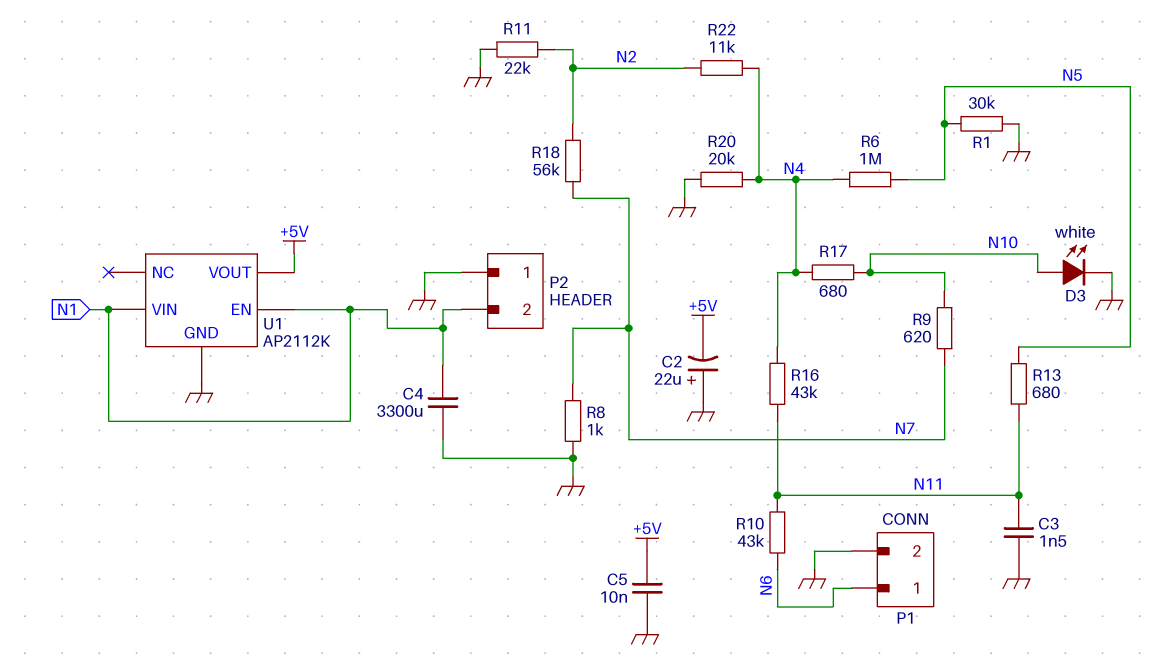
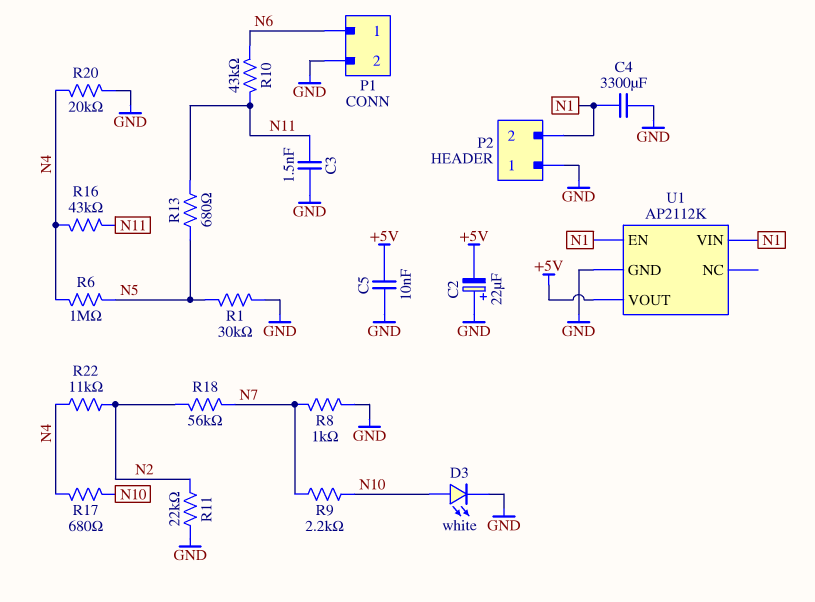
R9: 620 (N7, N10) -> 2.2k (N7, N10)

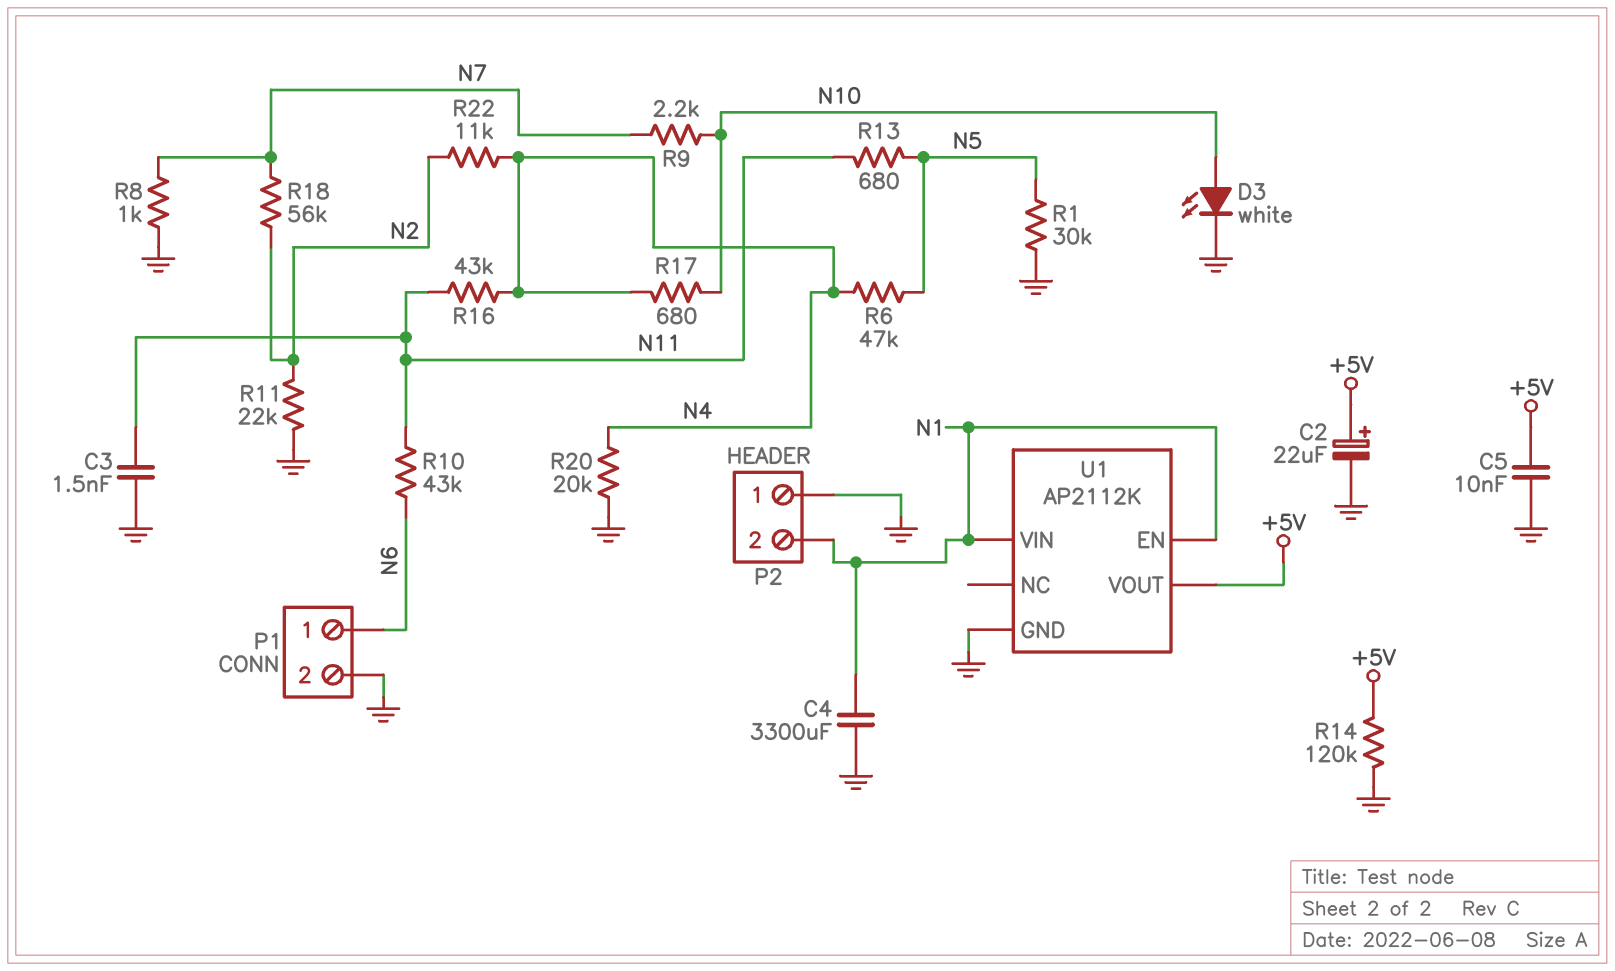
C2: 22uF (plus GND, minus +5V) -> 22uF (plus +5V, minus GND)
R6: 1M (N4, N5) -> 47k (N4, N5)
R14: none -> 120k (+5V, GND)

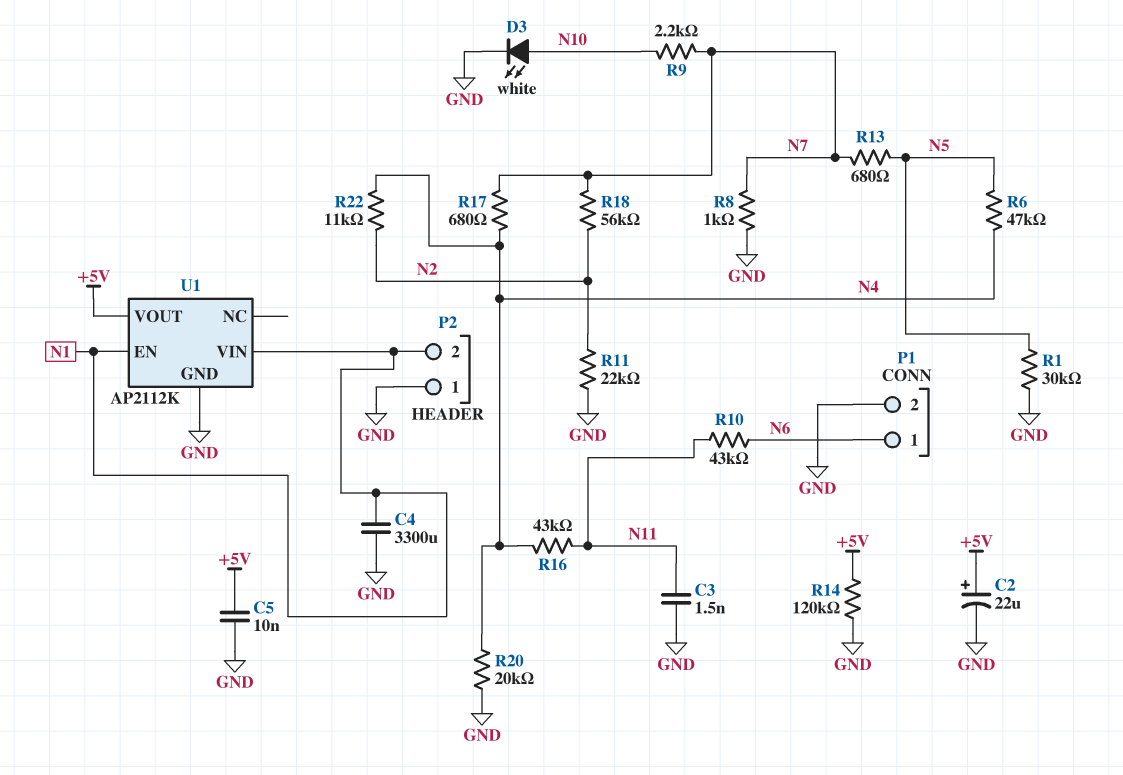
R13: 680 (N5, N11) -> 680 (N5, N7)
R17: 680 (N4, N10) -> 680 (N4, N7)

